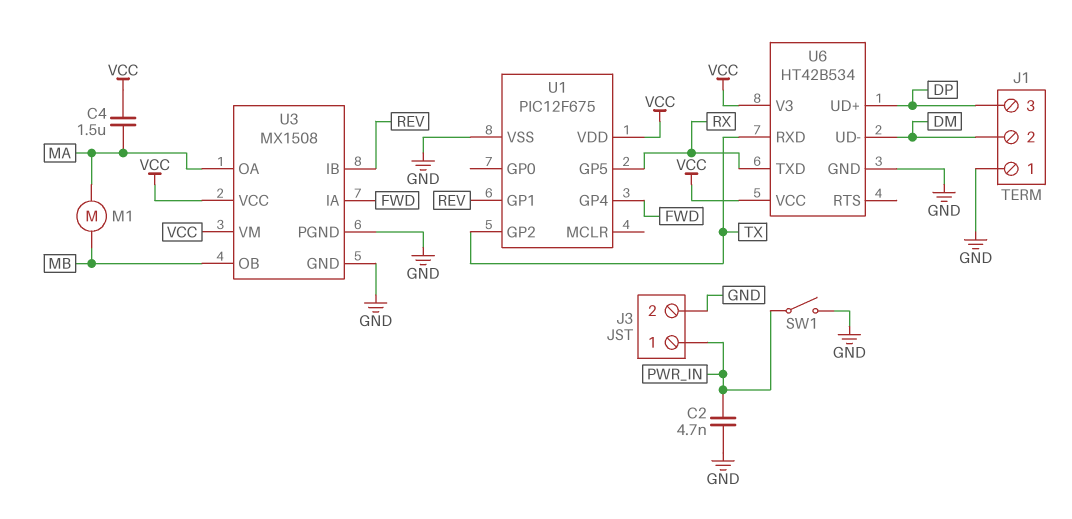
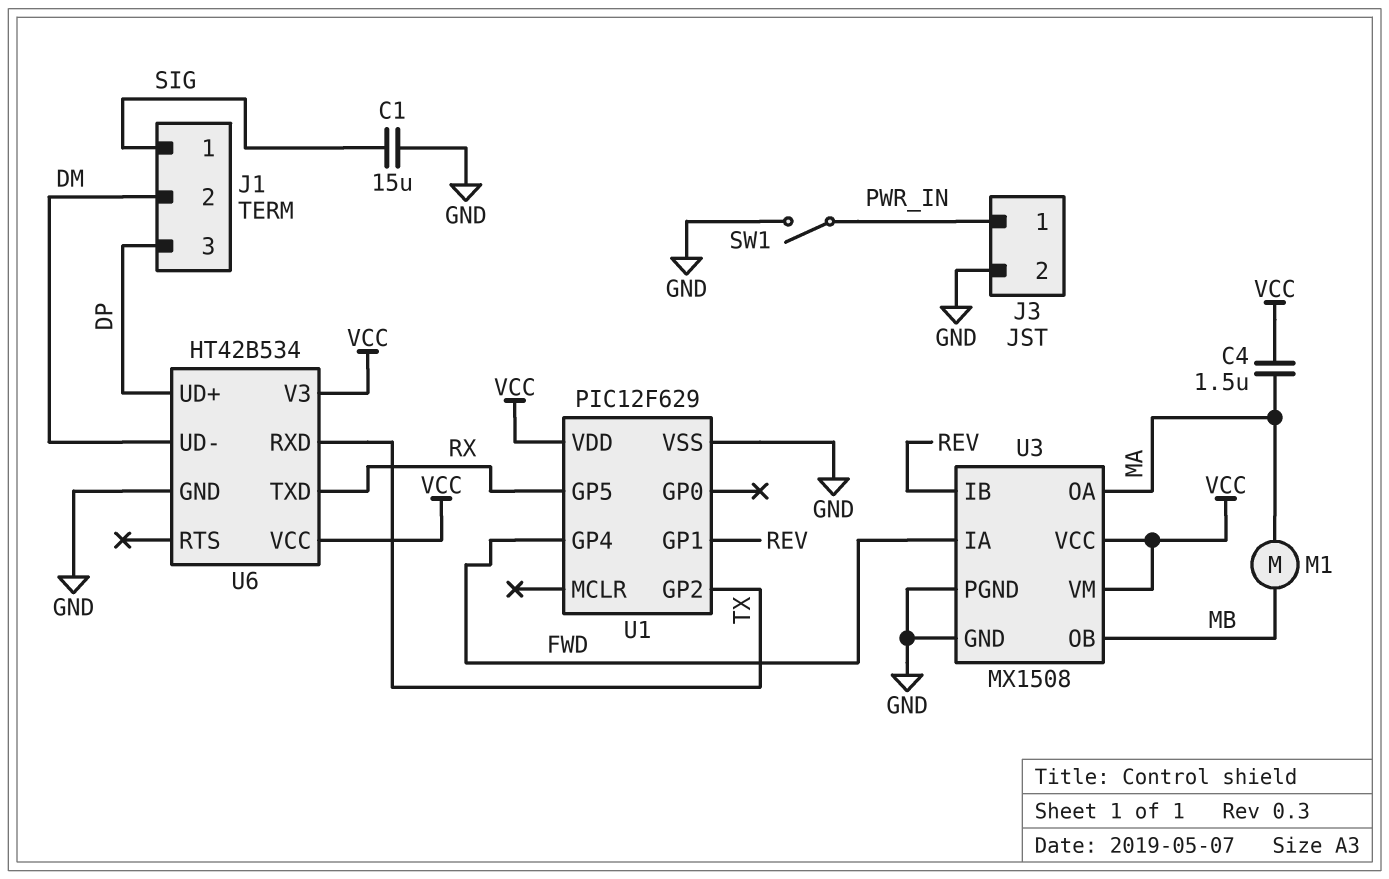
C1: none -> 15uF (GND, SIG)
C2: 4.7nF (GND, PWR_IN) -> none
J1 pin 1: GND -> SIG
U1: PIC12F675 -> PIC12F629

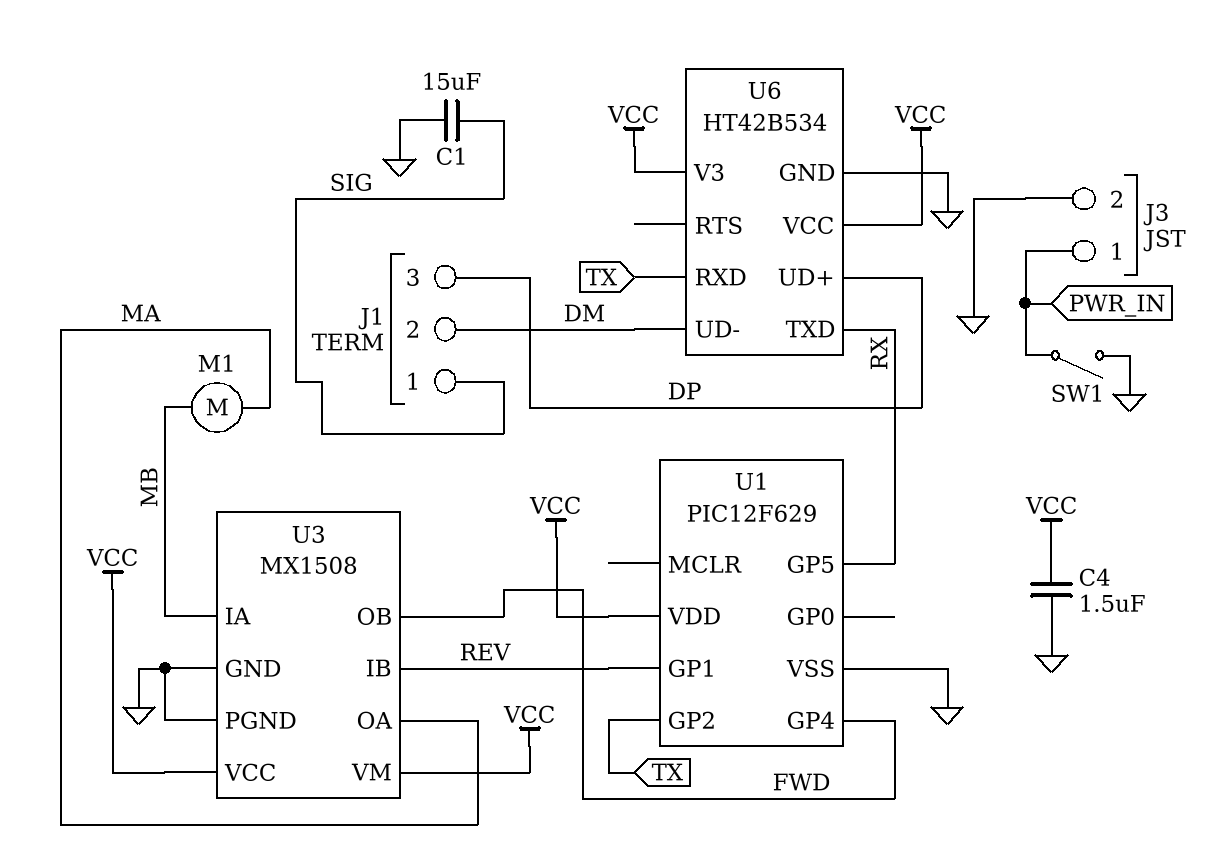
C4: 1.5uF (MA, VCC) -> 1.5uF (GND, VCC)
U3 pin IA: FWD -> MB
U3 pin OB: MB -> FWD

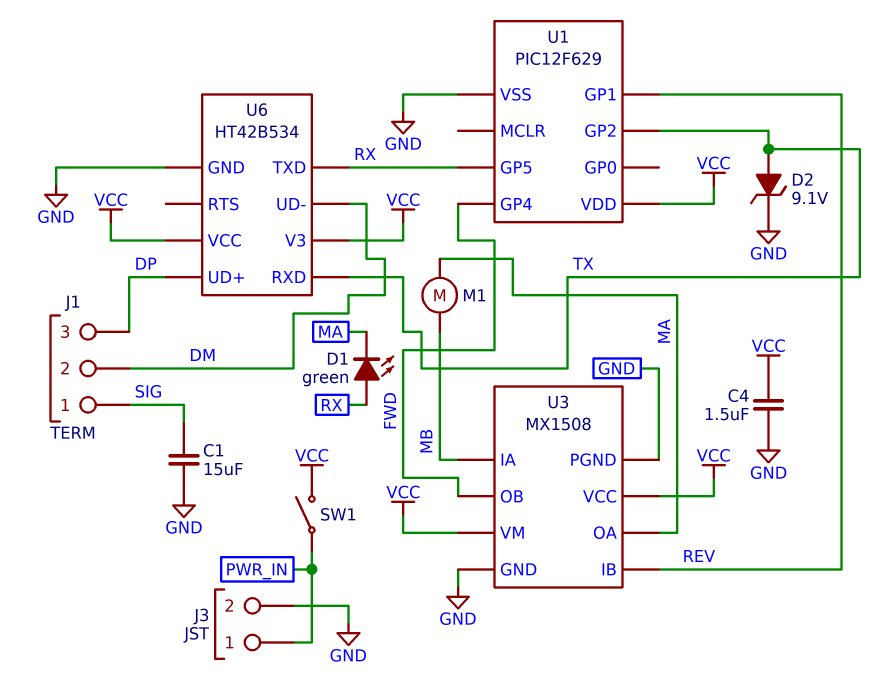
D1: none -> LED green (A RX, K MA)
D2: none -> zener 9.1V (A TX, K GND)
SW1: switch (GND, PWR_IN) -> switch (PWR_IN, VCC)

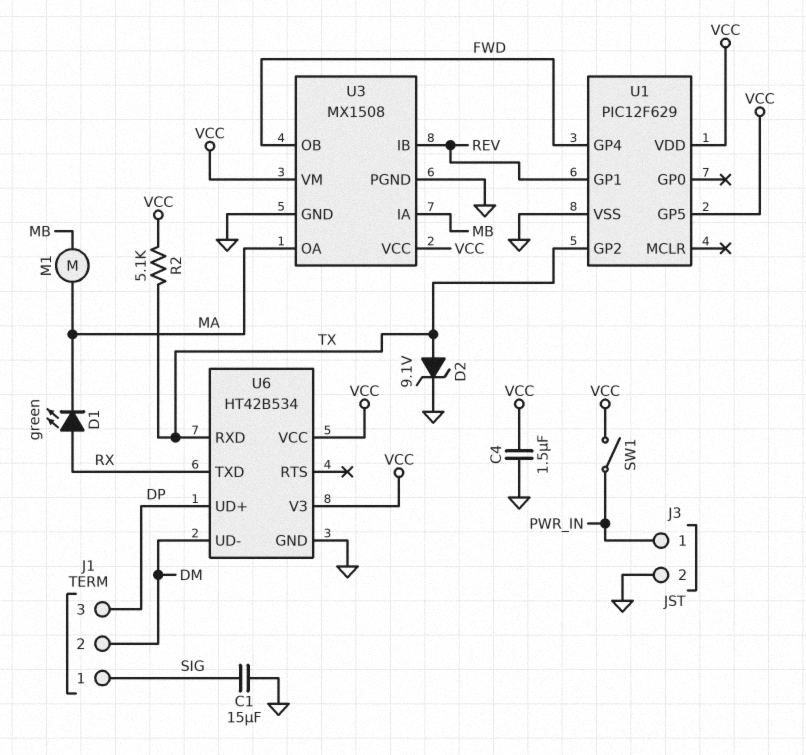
R2: none -> 5.1k (TX, VCC)
U1 pin GP5: RX -> VCC

